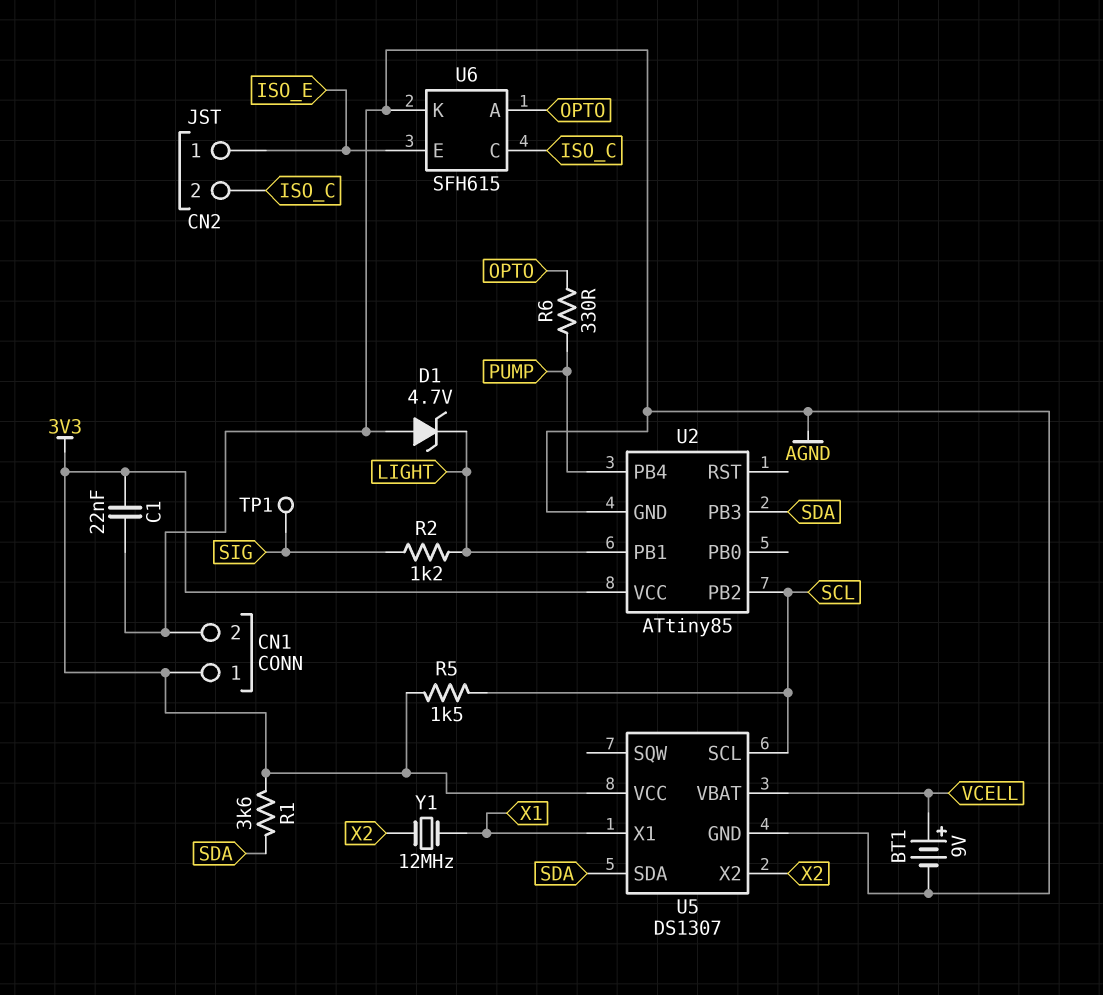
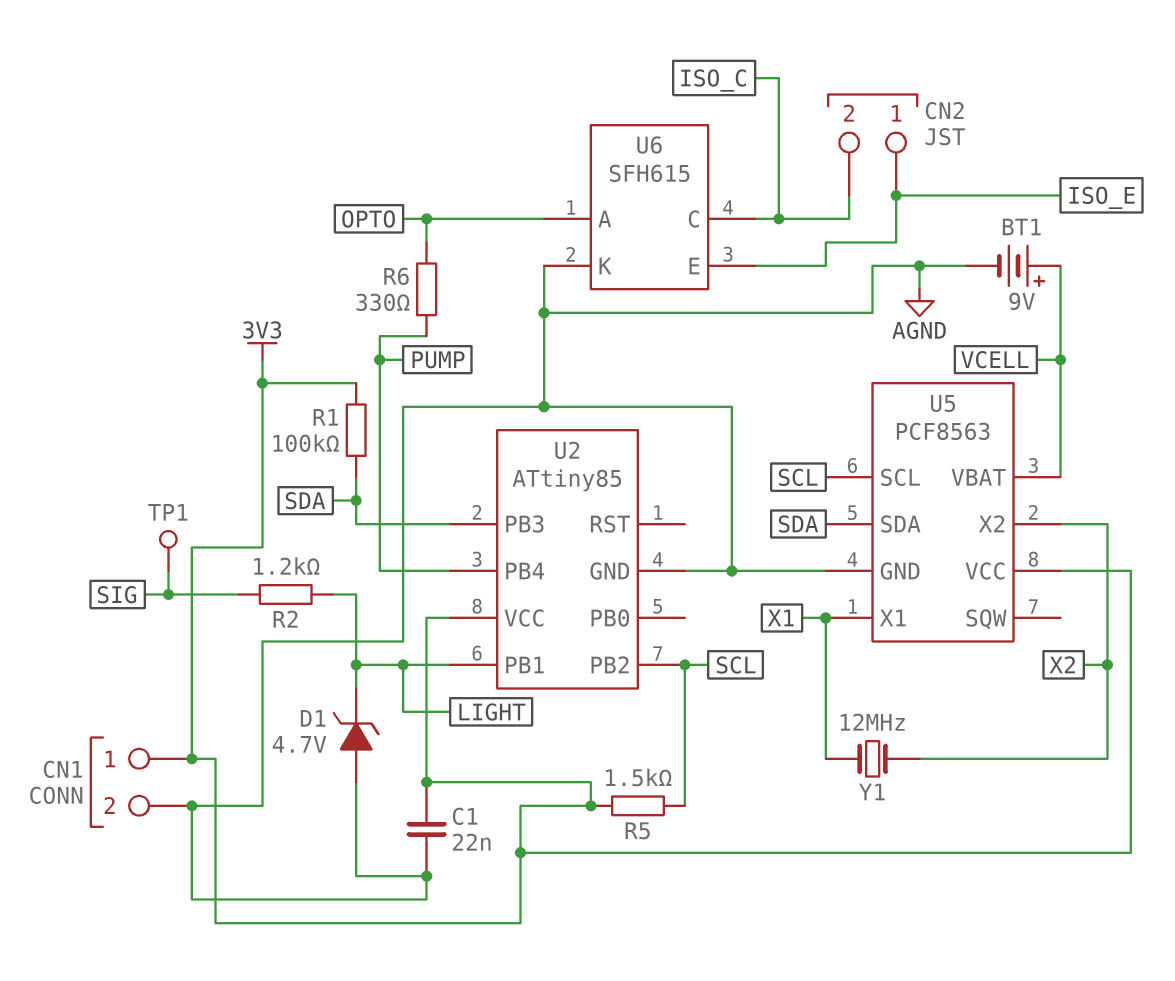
R1: 3.6k (3V3, SDA) -> 100k (3V3, SDA)
U5: DS1307 -> PCF8563

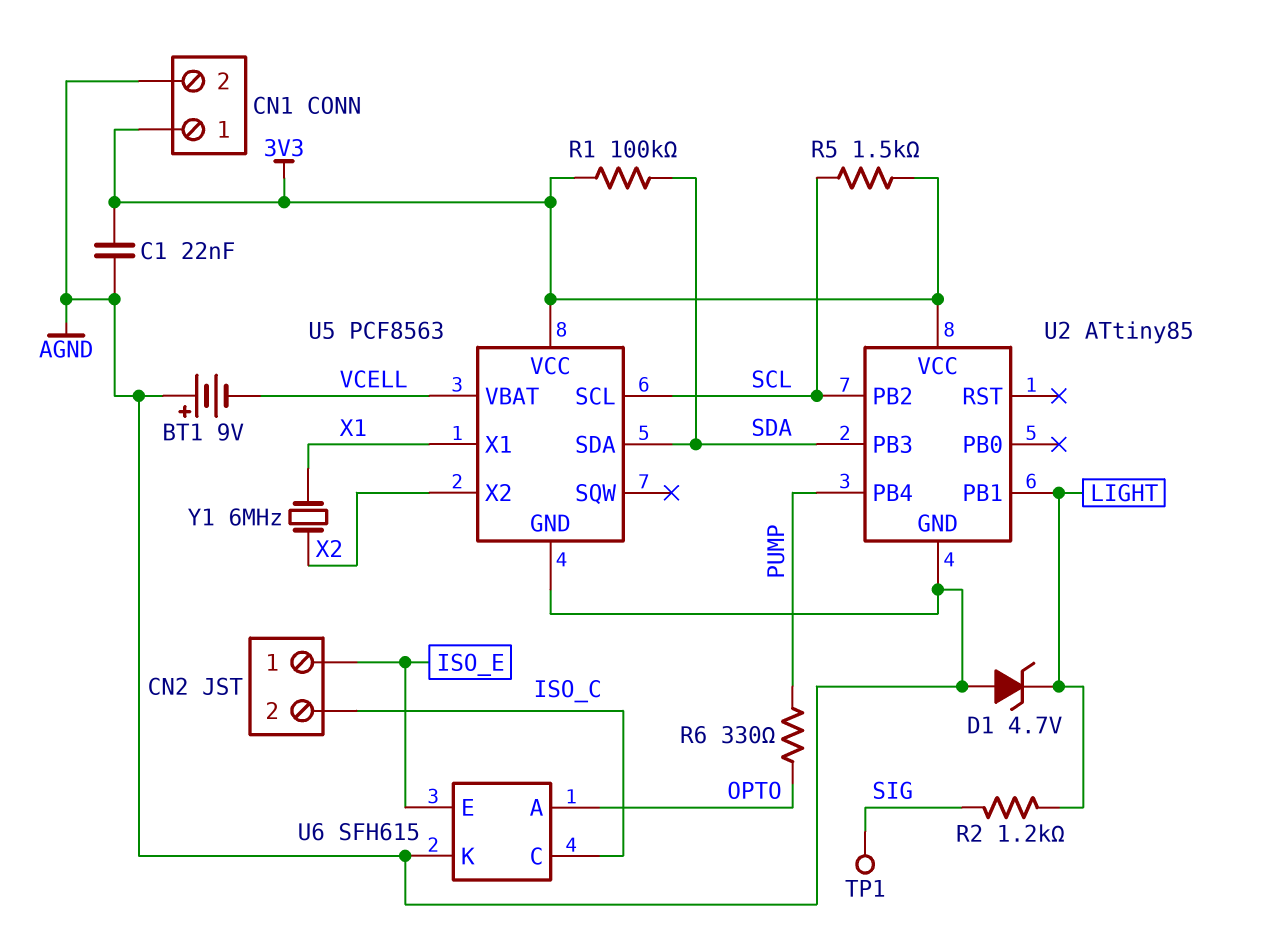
BT1: 9V (plus VCELL, minus AGND) -> 9V (plus AGND, minus VCELL)
Y1: 12MHz (X1, X2) -> 6MHz (X1, X2)

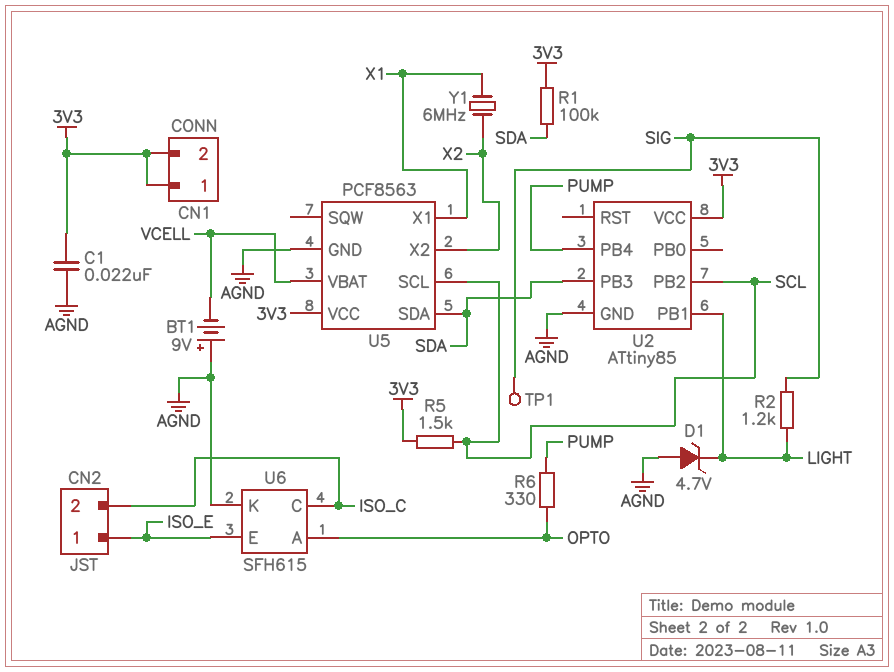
CN1 pin 2: AGND -> 3V3

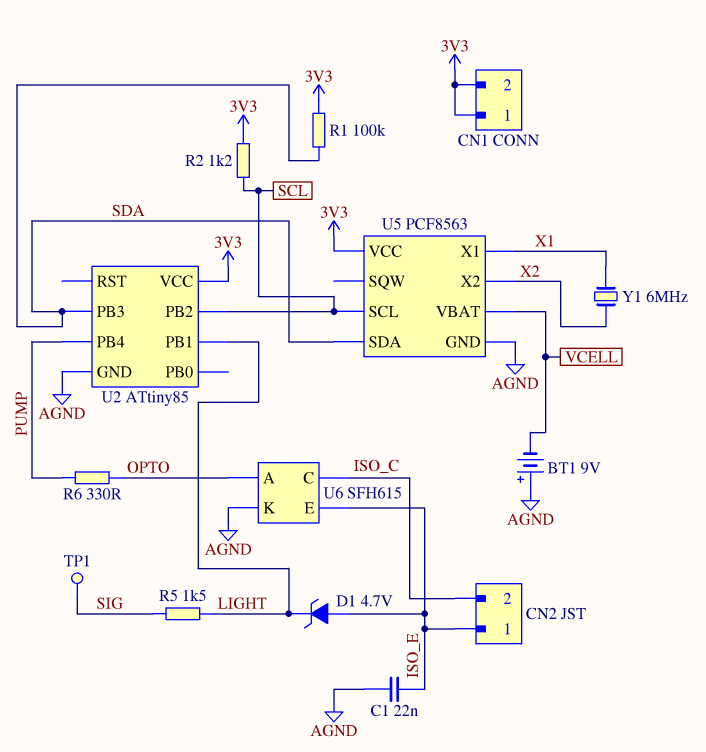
C1: 22nF (3V3, AGND) -> 22nF (AGND, ISO_E)
D1: zener 4.7V (A AGND, K LIGHT) -> zener 4.7V (A ISO_E, K LIGHT)
R2: 1.2k (LIGHT, SIG) -> 1.2k (3V3, SCL)
R5: 1.5k (3V3, SCL) -> 1.5k (LIGHT, SIG)

